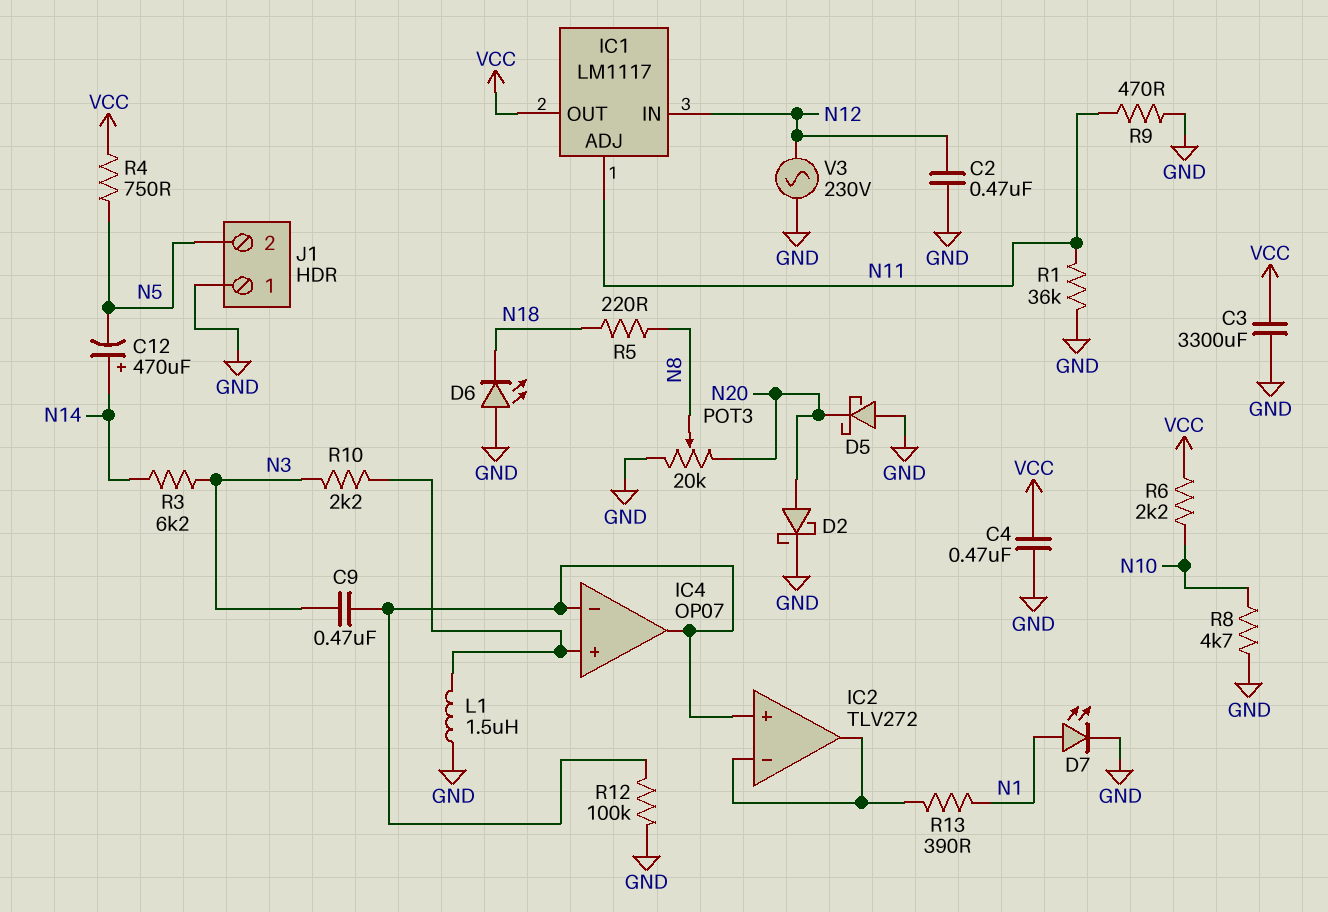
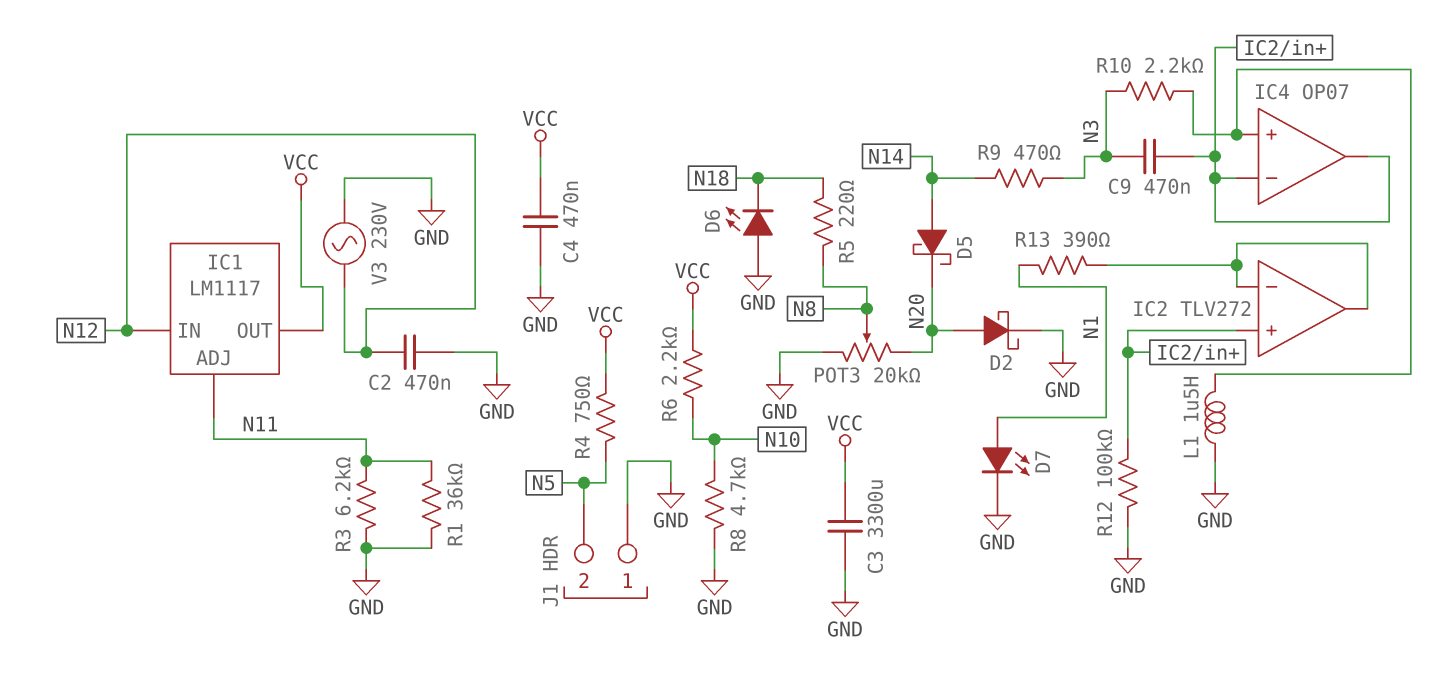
C12: 470uF (plus N14, minus N5) -> none
D5: schottky (A GND, K N20) -> schottky (A N14, K N20)
R3: 6.2k (N3, N14) -> 6.2k (GND, N11)
R9: 470 (GND, N11) -> 470 (N3, N14)

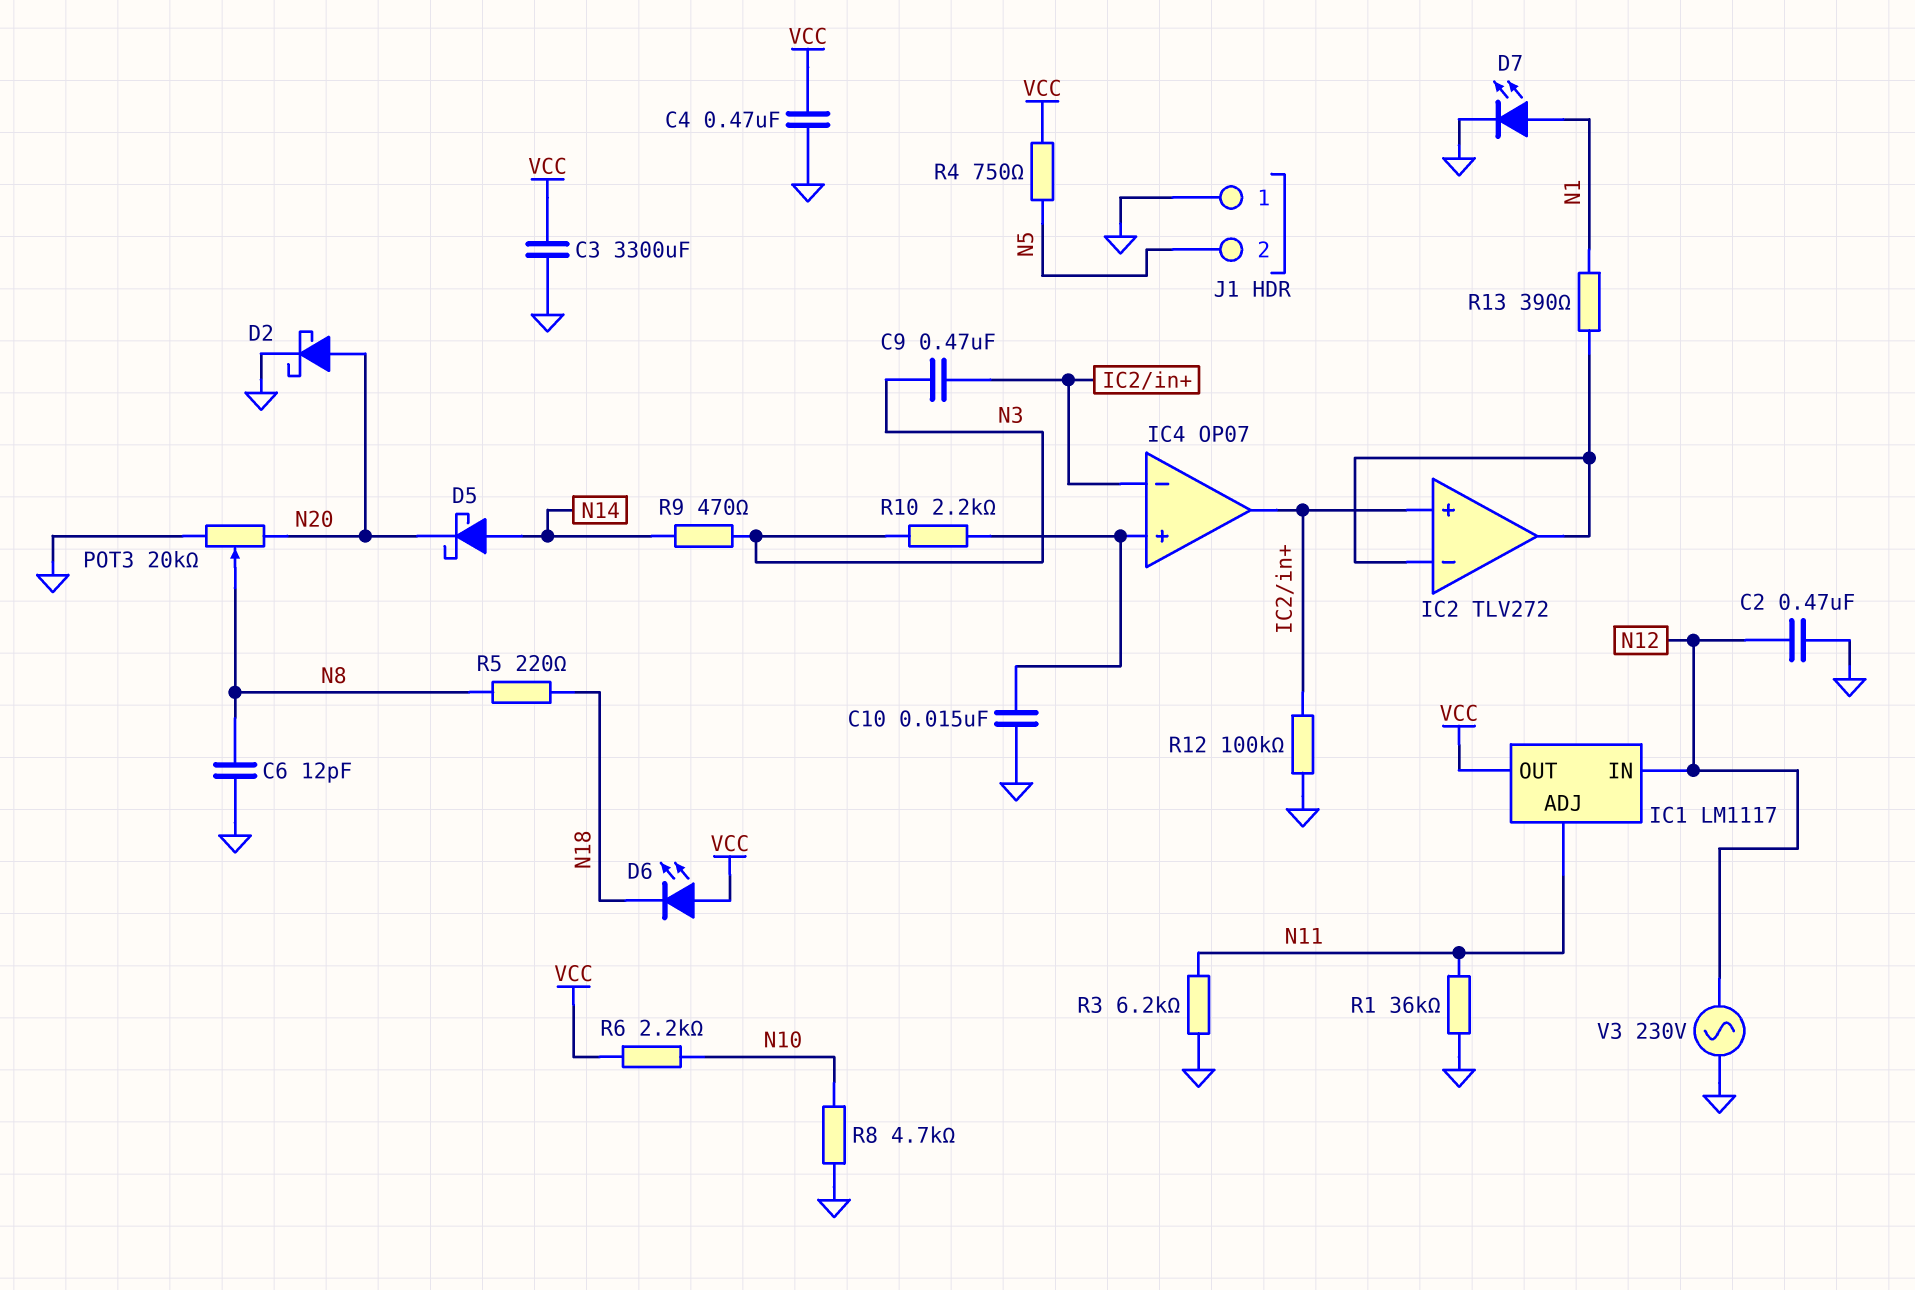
C6: none -> 12pF (GND, N8)
C10: none -> 15nF (GND, IC4/in+)
D6: LED (A GND, K N18) -> LED (A VCC, K N18)
L1: 1.5uH (GND, IC4/in+) -> none

